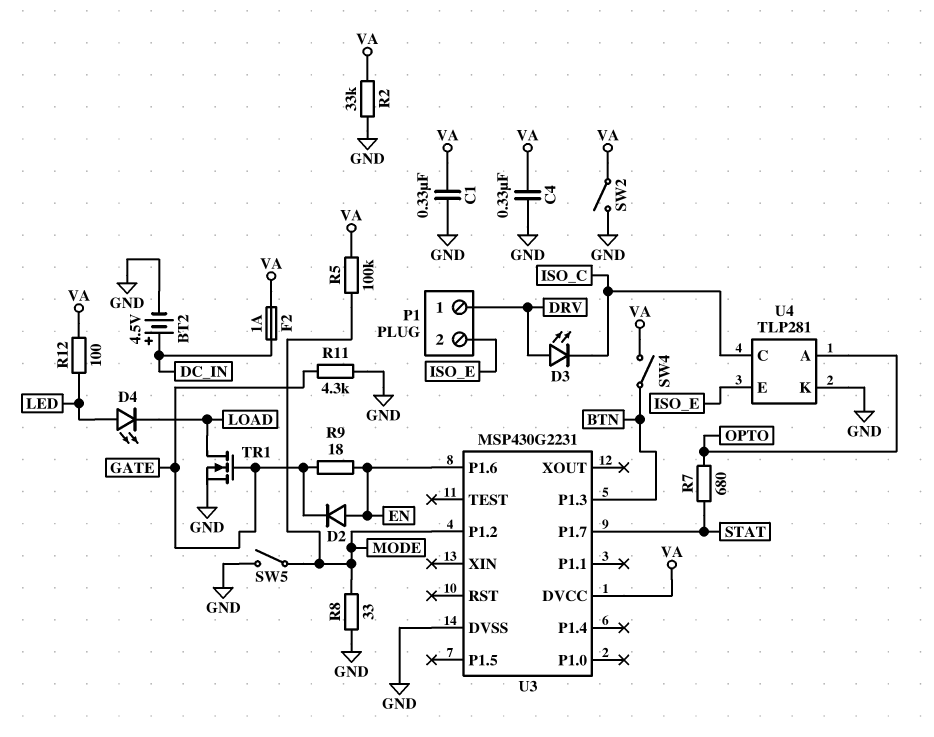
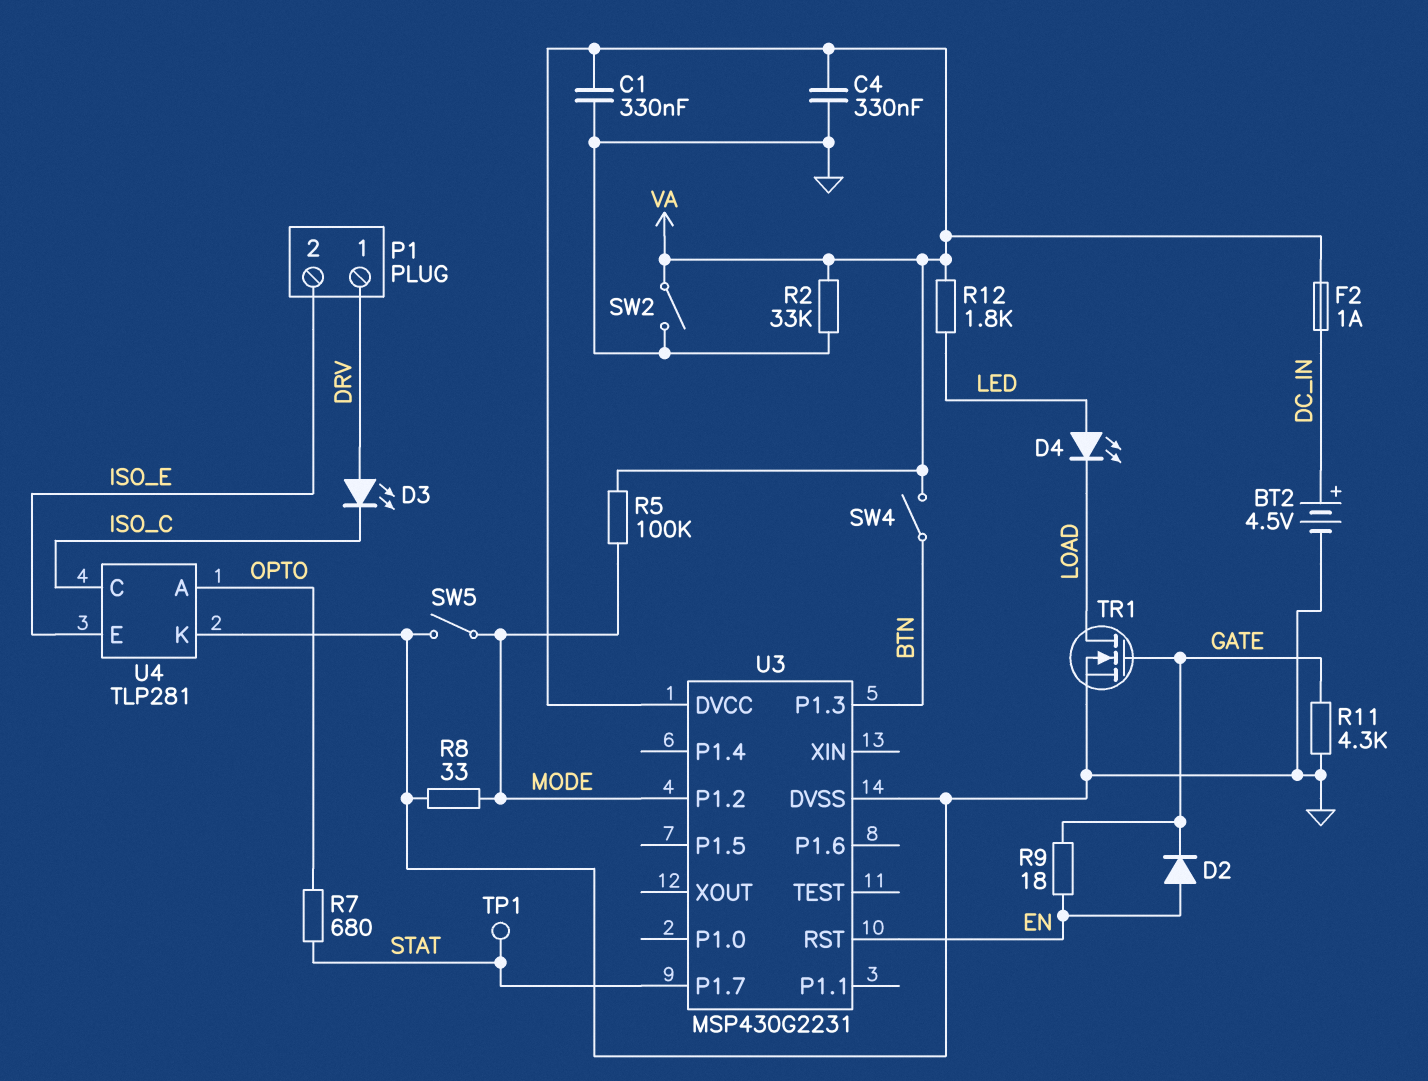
R12: 100 (LED, VA) -> 1.8k (LED, VA)
TP1: none -> test point (STAT)
U3 pin P1.6: EN -> none
U3 pin RST: none -> EN

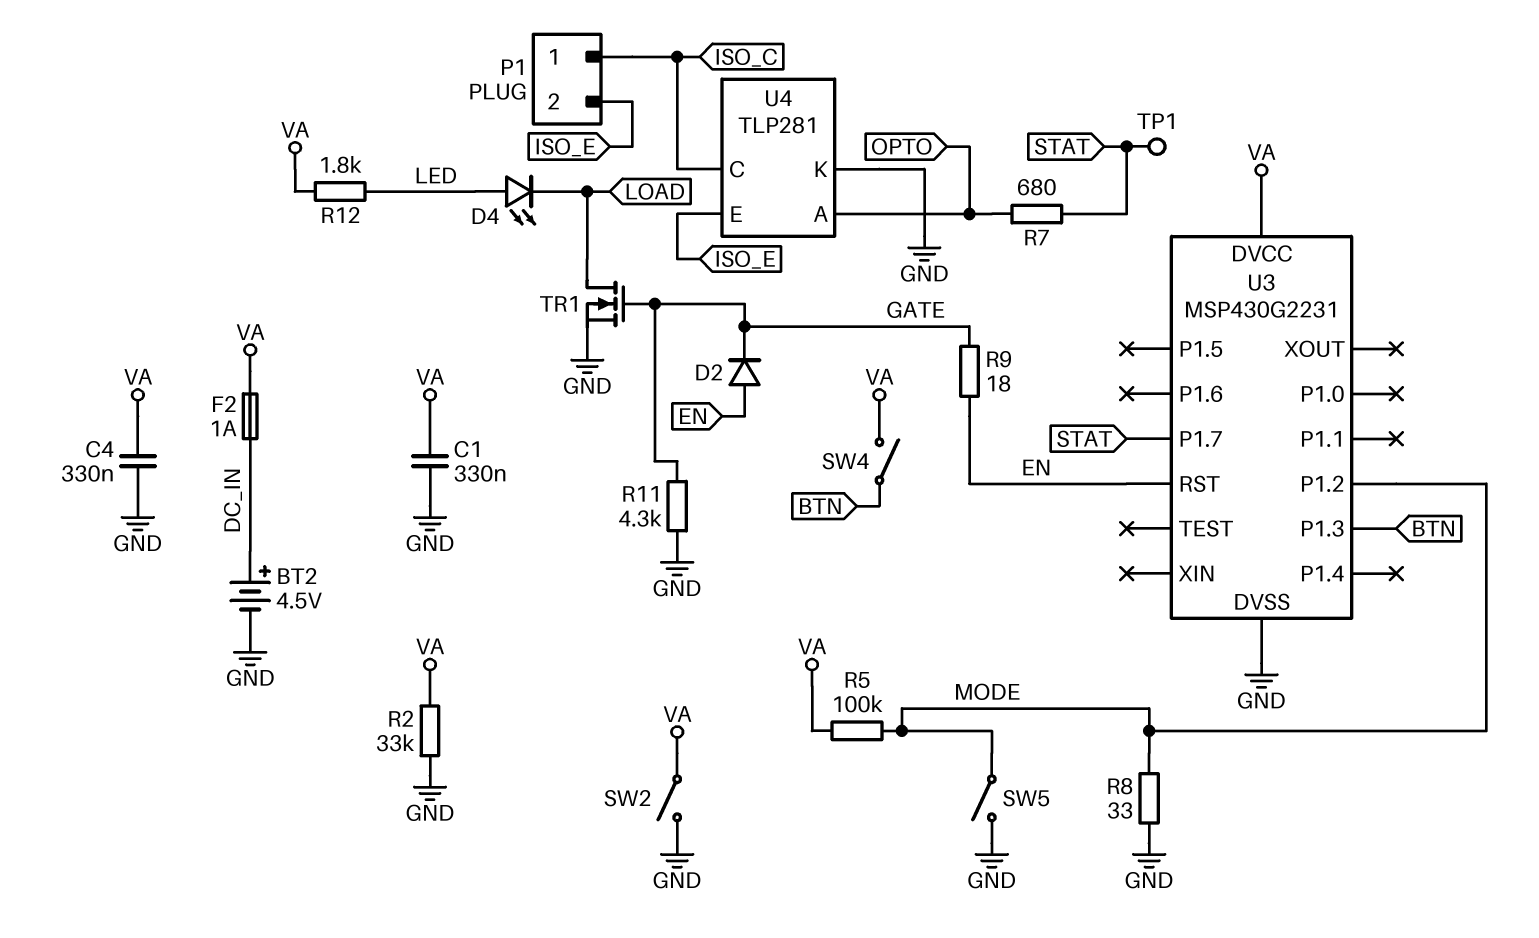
D3: LED (A DRV, K ISO_C) -> none
P1 pin 1: DRV -> ISO_C

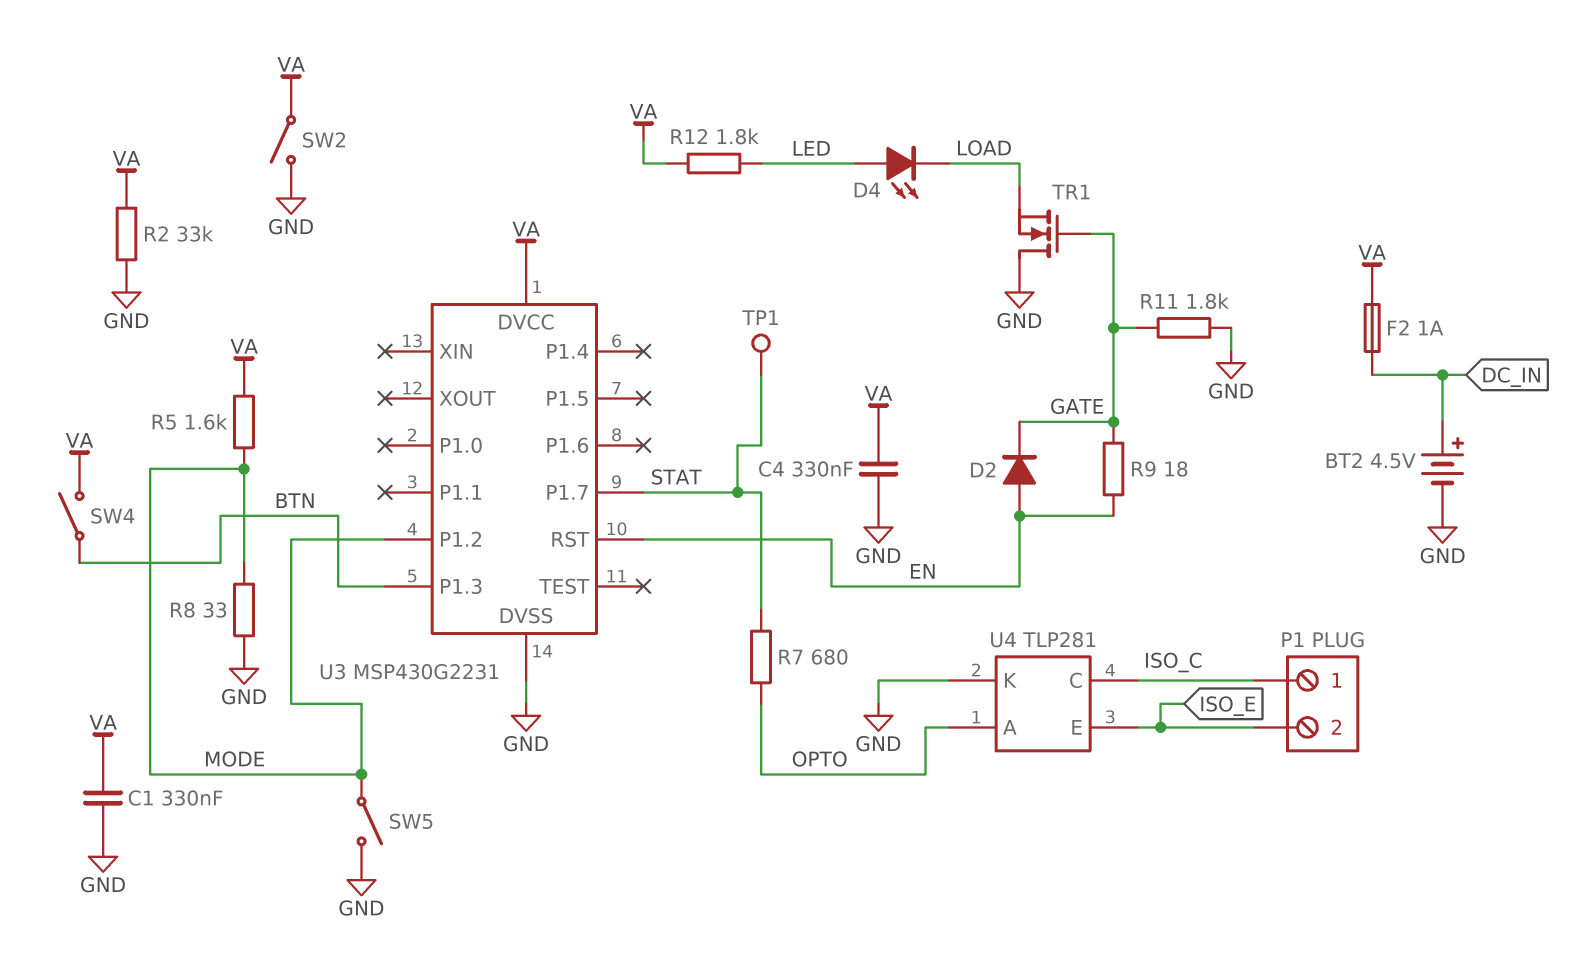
R5: 100k (MODE, VA) -> 1.6k (MODE, VA)
R11: 4.3k (GATE, GND) -> 1.8k (GATE, GND)
TR1: NMOS (G GATE, D LOAD, S GND) -> NMOS (G GATE, D GND, S LOAD)

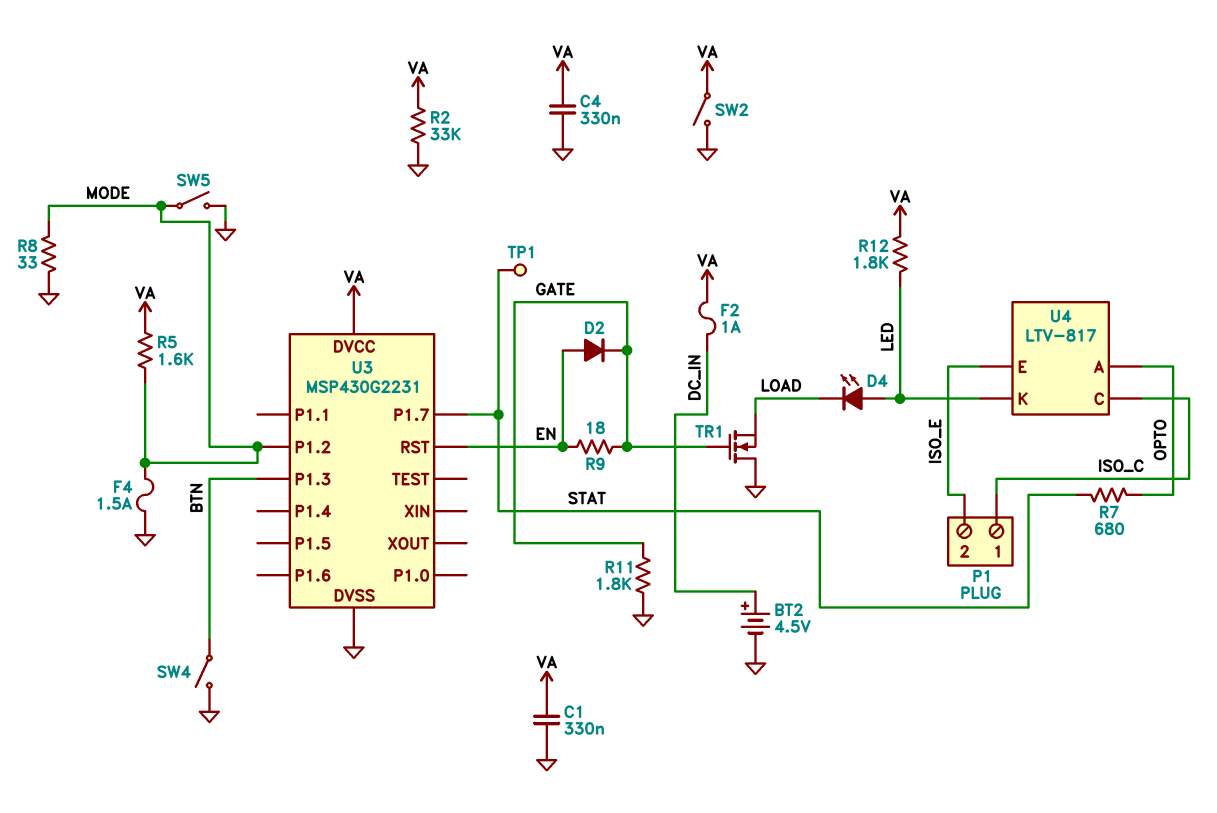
F4: none -> 1.5A (GND, MODE)
SW4: switch (BTN, VA) -> switch (BTN, GND)
U4: TLP281 -> LTV-817
U4 pin K: GND -> LED

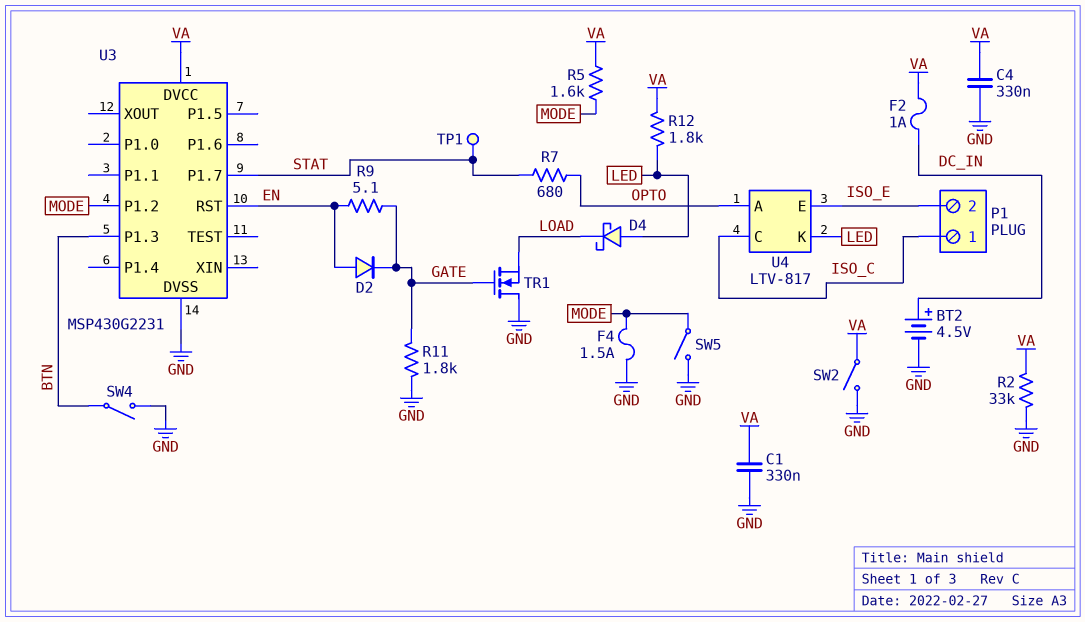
D4: LED (A LED, K LOAD) -> schottky (A LED, K LOAD)
R8: 33 (GND, MODE) -> none
R9: 18 (EN, GATE) -> 5.1 (EN, GATE)

